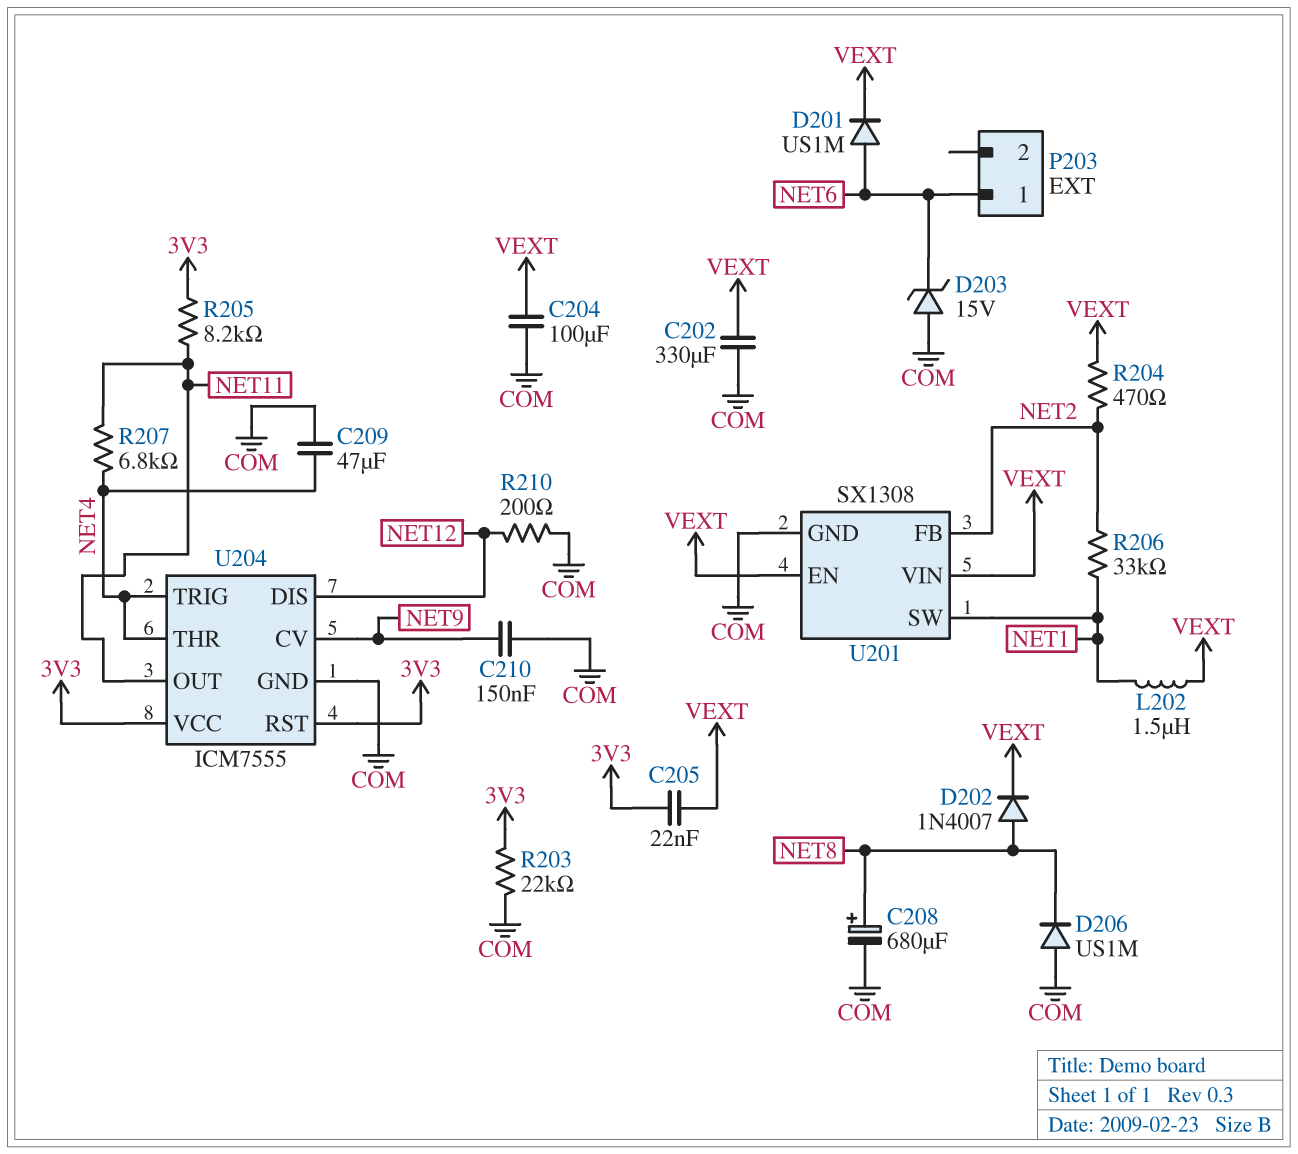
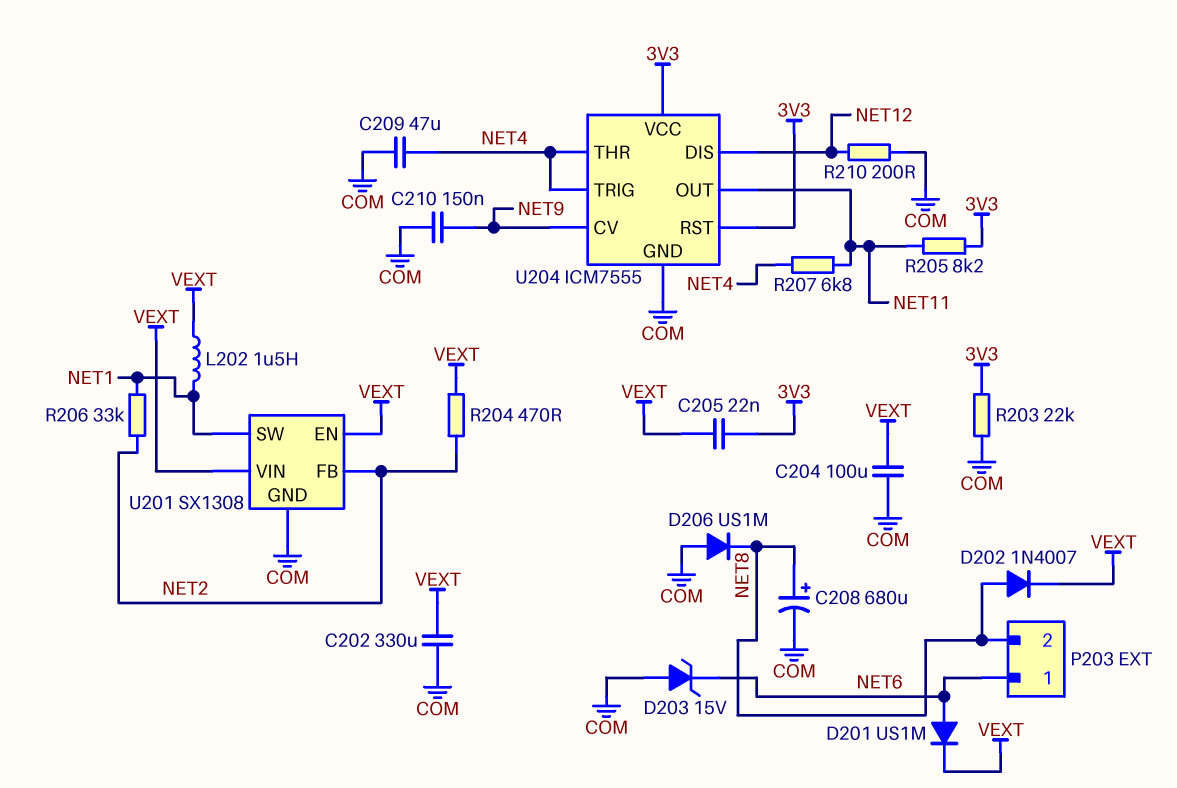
P203 pin 2: none -> NET8

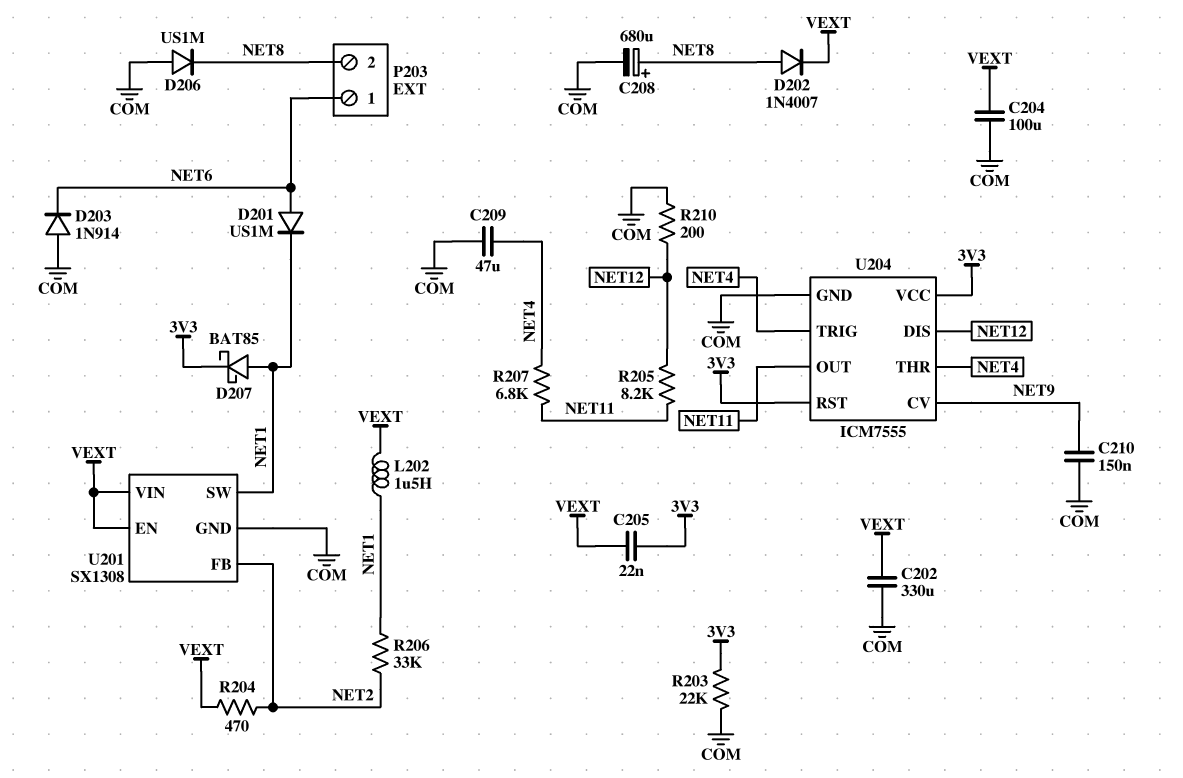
D201: diode US1M (A NET6, K VEXT) -> diode US1M (A NET6, K NET1)
D203: zener 15V (A COM, K NET6) -> diode 1N914 (A COM, K NET6)
D207: none -> schottky BAT85 (A NET1, K 3V3)
R205: 8.2k (3V3, NET11) -> 8.2k (NET11, NET12)

